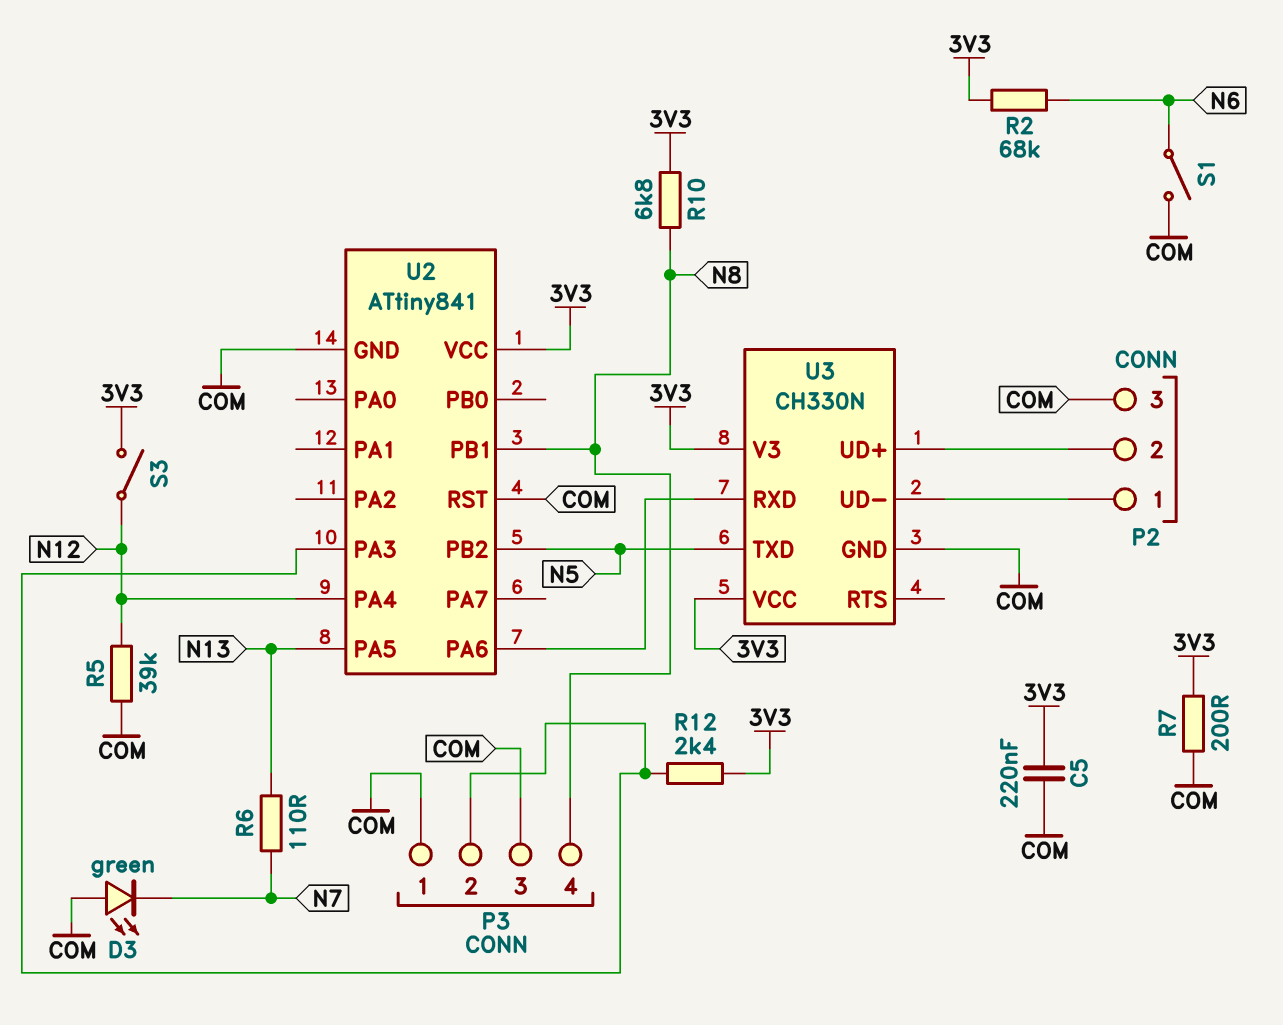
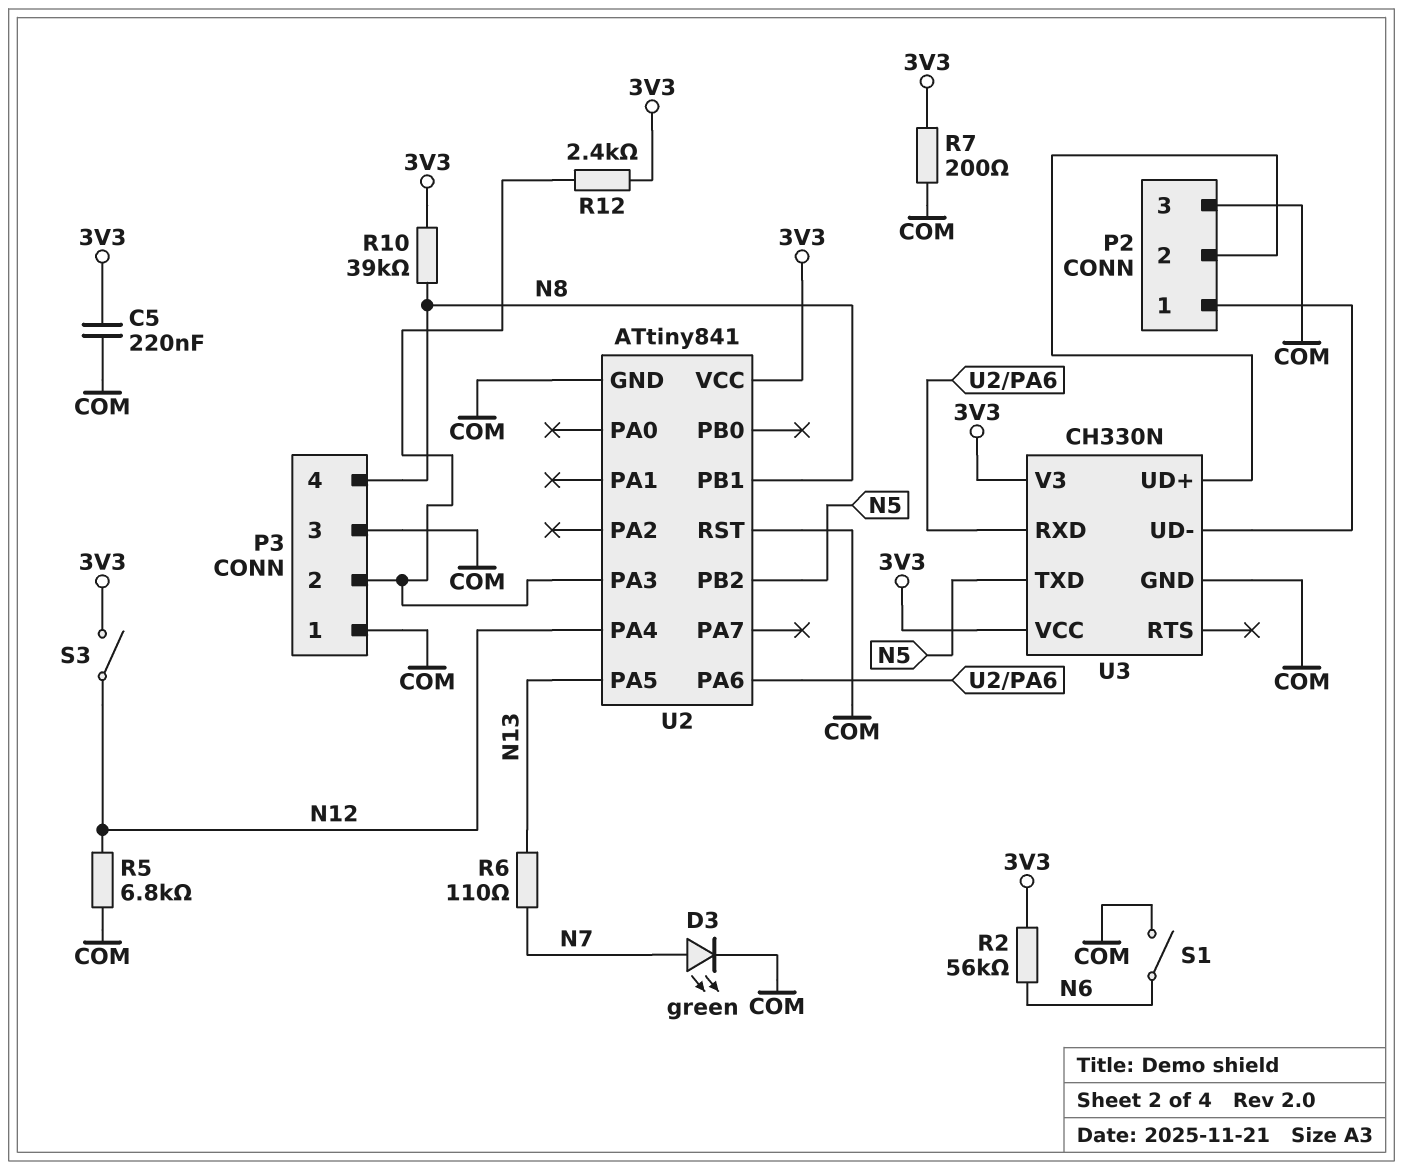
D3: LED green (A COM, K N7) -> LED green (A N7, K COM)
R2: 68k (3V3, N6) -> 56k (3V3, N6)
R5: 39k (COM, N12) -> 6.8k (COM, N12)
R10: 6.8k (3V3, N8) -> 39k (3V3, N8)

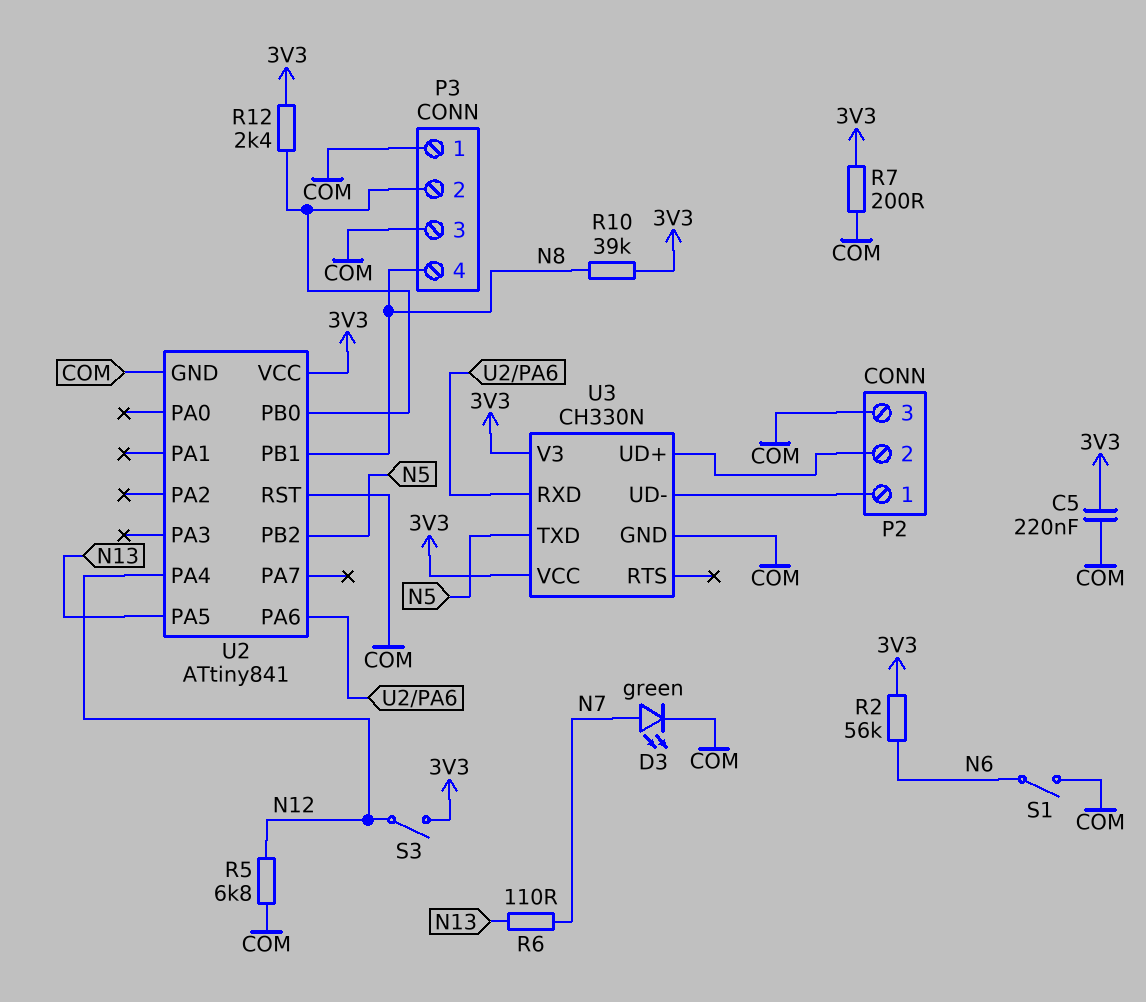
U2 pin PA3: P3/2 -> none
U2 pin PB0: none -> P3/2

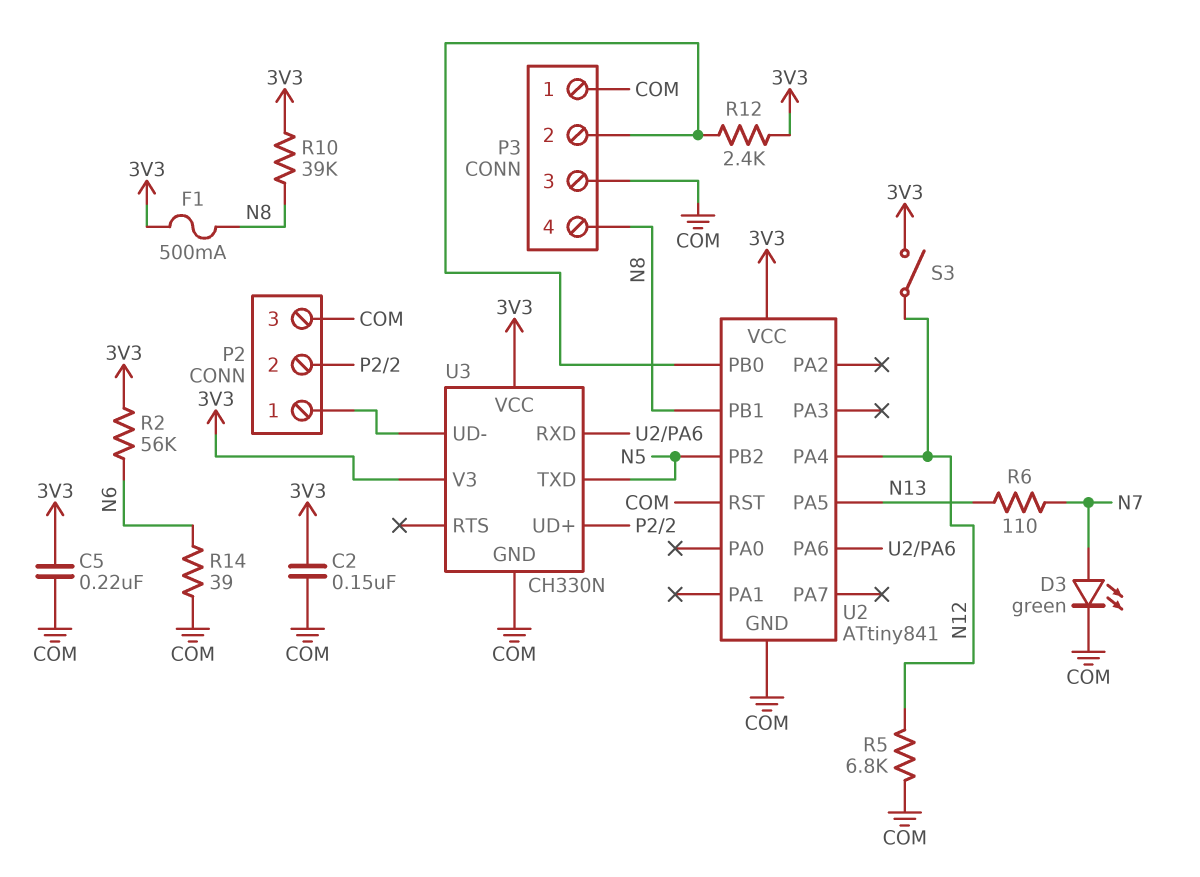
C2: none -> 150nF (3V3, COM)
F1: none -> 500mA (3V3, N8)
R7: 200 (3V3, COM) -> none
R14: none -> 39 (COM, N6)
S1: switch (COM, N6) -> none

